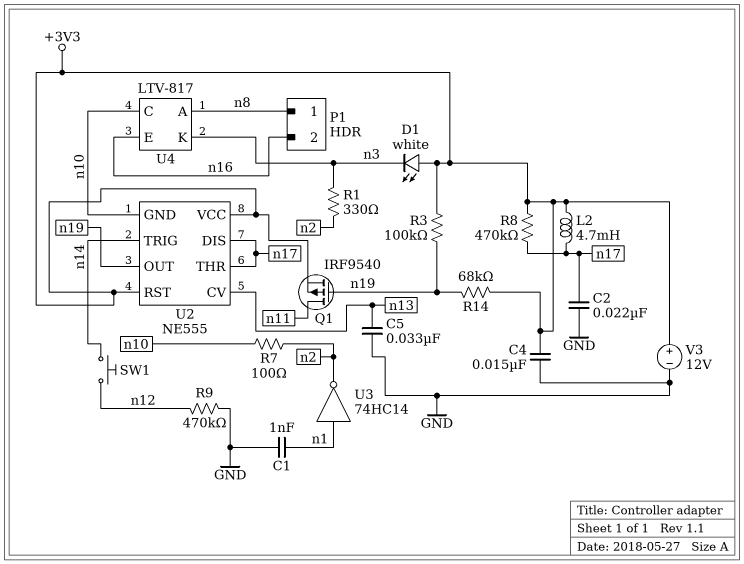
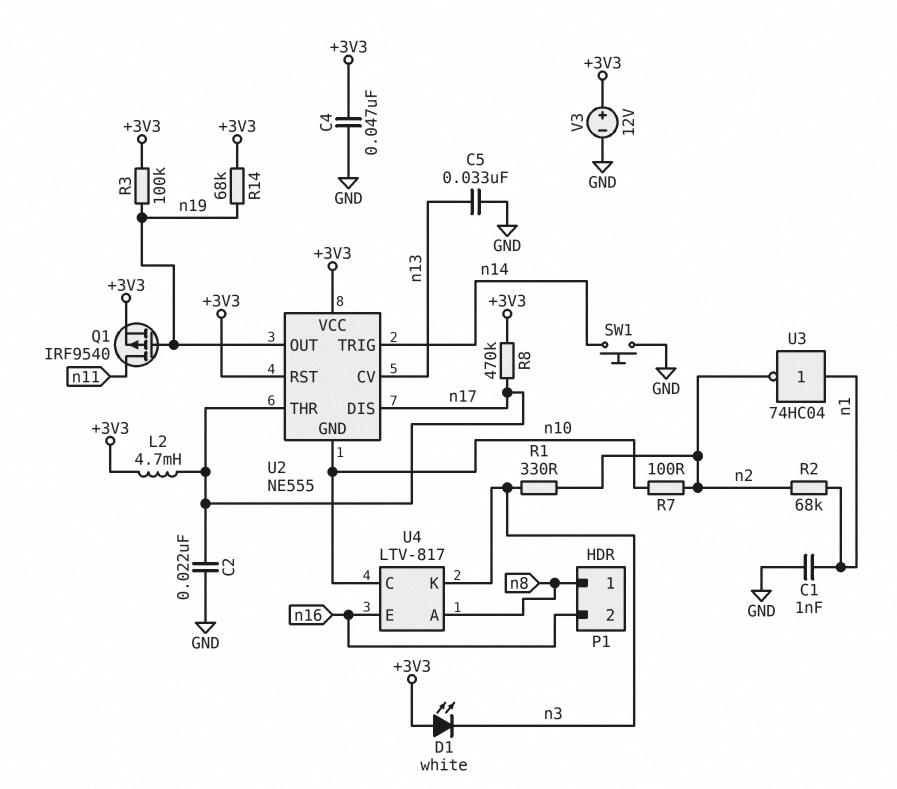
C4: 15nF (+3V3, GND) -> 47nF (+3V3, GND)
R2: none -> 68k (n1, n2)
R9: 470k (GND, n12) -> none
SW1: button (n12, n14) -> button (GND, n14)
U3: NOT 74HC14 (in n1, out n2) -> NOT 74HC04 (in n1, out n2)

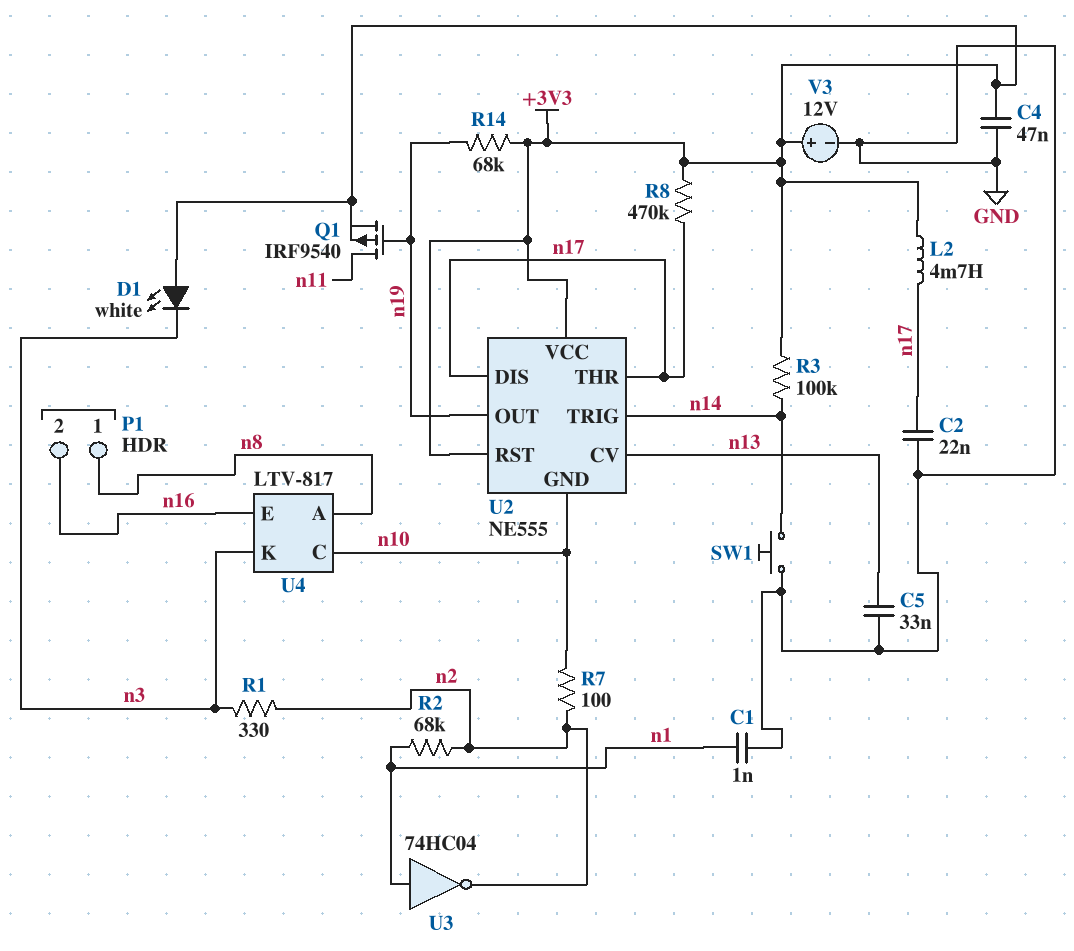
R3: 100k (+3V3, n19) -> 100k (+3V3, n14)

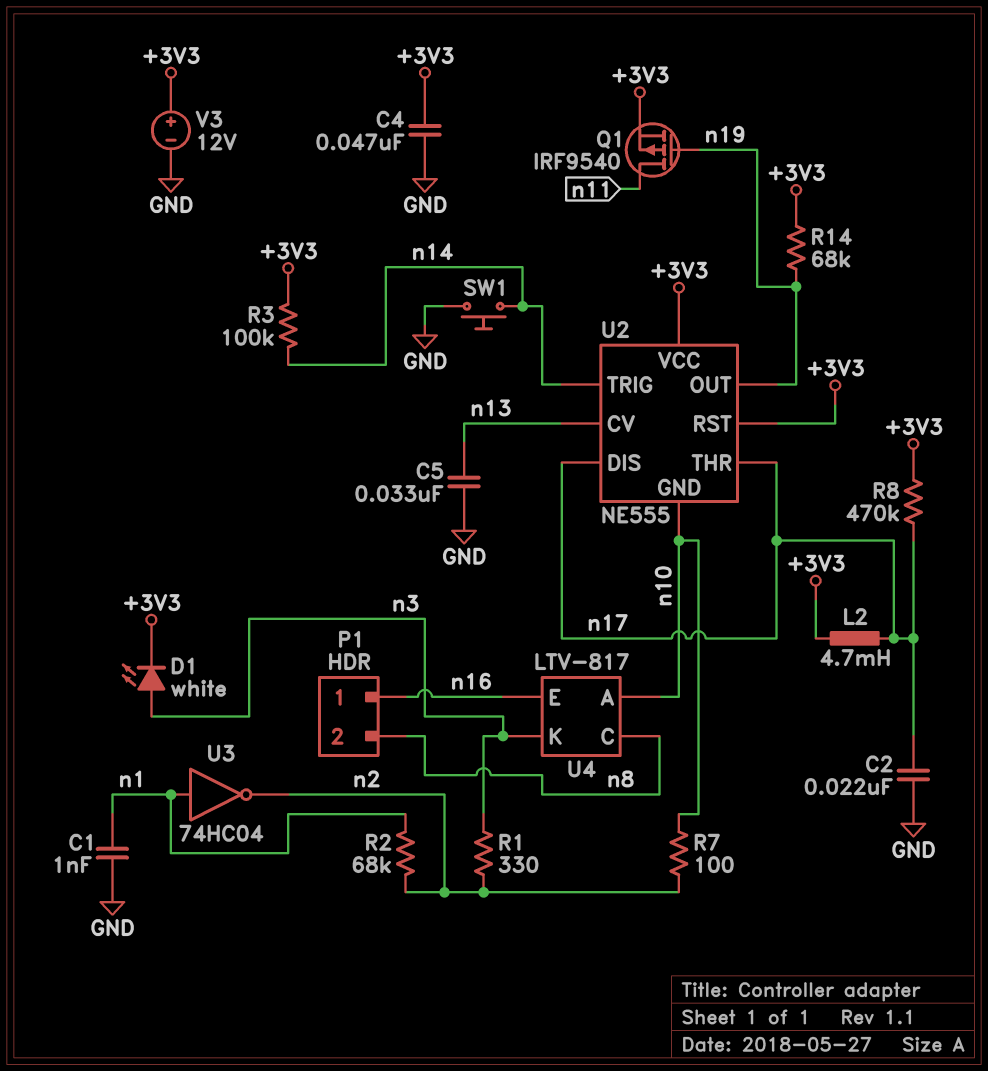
D1: LED white (A +3V3, K n3) -> LED white (A n3, K +3V3)
P1 pin 1: n8 -> n16
P1 pin 2: n16 -> n8
U4 pin A: n8 -> n10
U4 pin C: n10 -> n8

